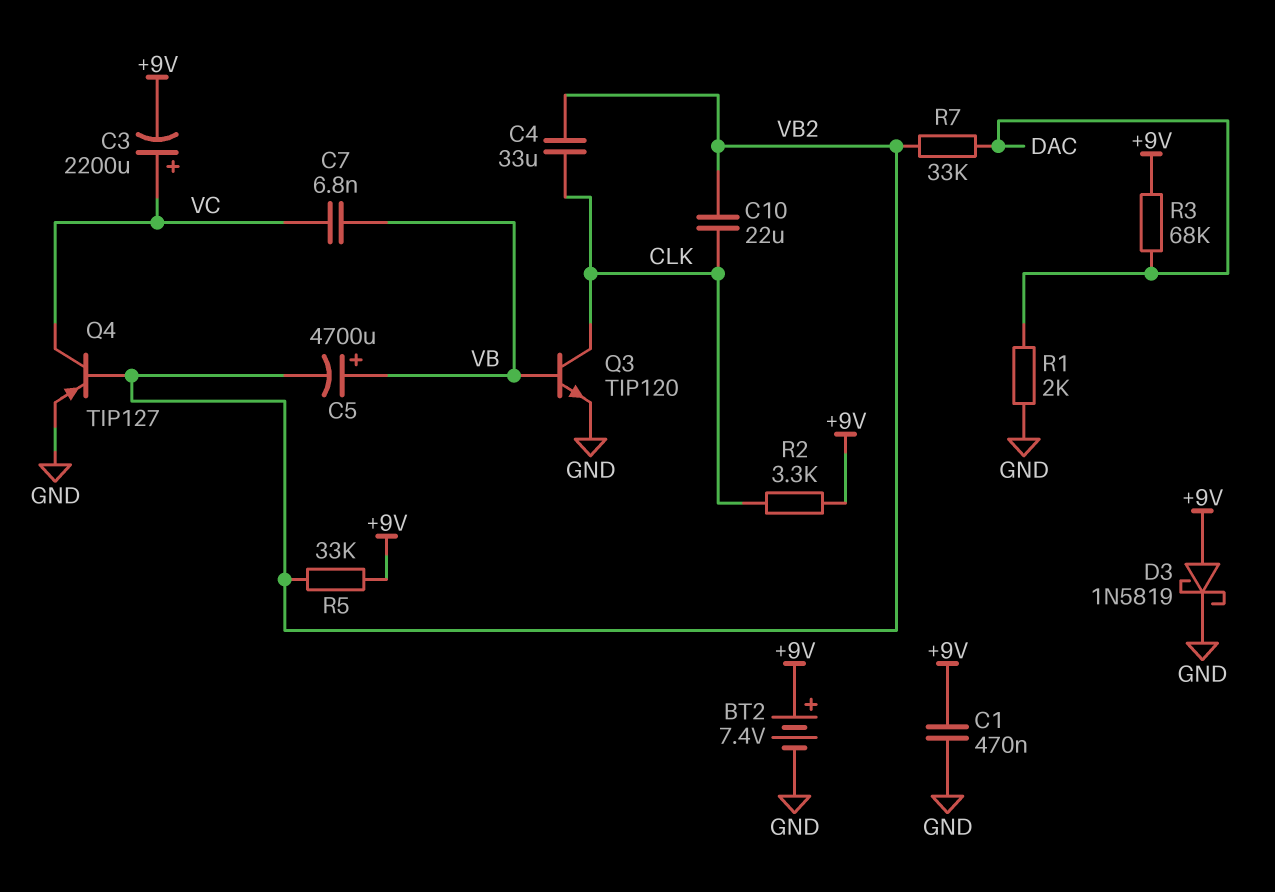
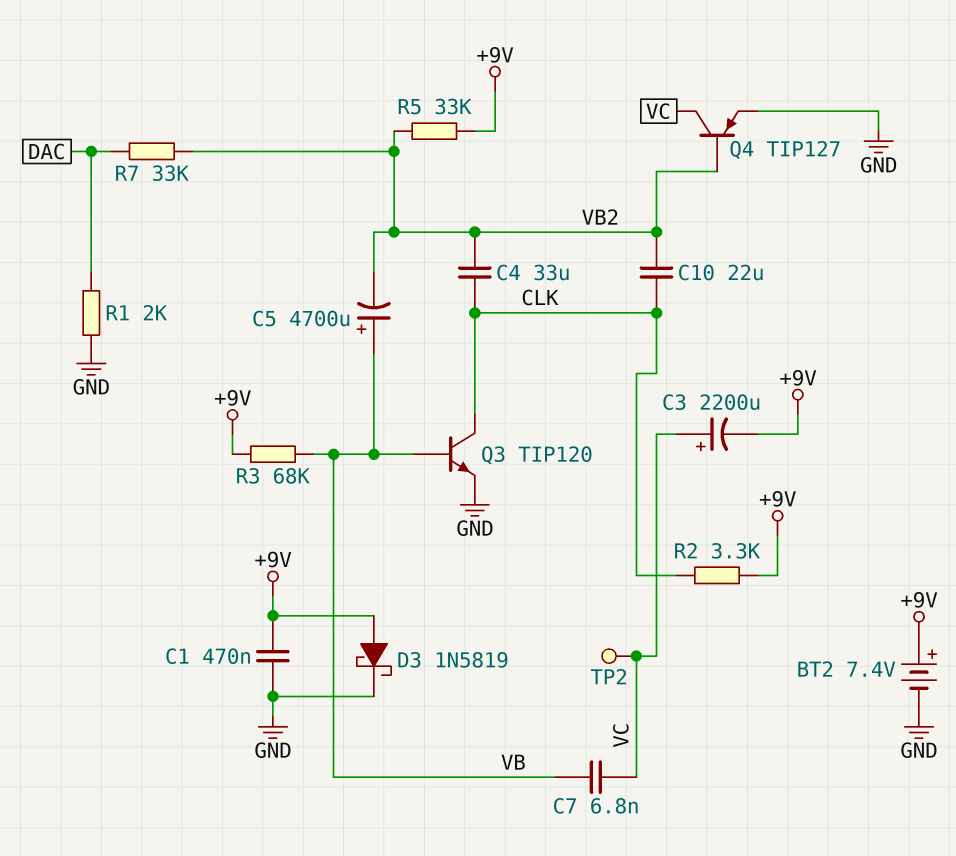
R3: 68k (+9V, DAC) -> 68k (+9V, VB)
TP2: none -> test point (VC)

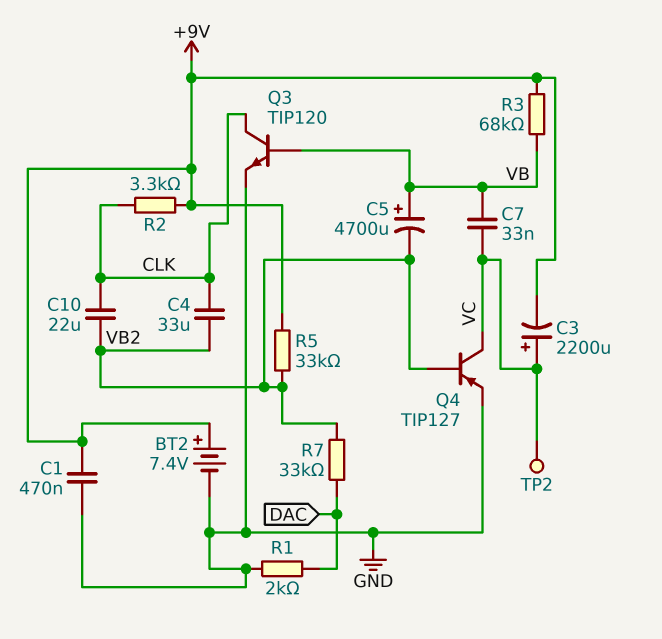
C7: 6.8nF (VB, VC) -> 33nF (VB, VC)
D3: schottky 1N5819 (A +9V, K GND) -> none

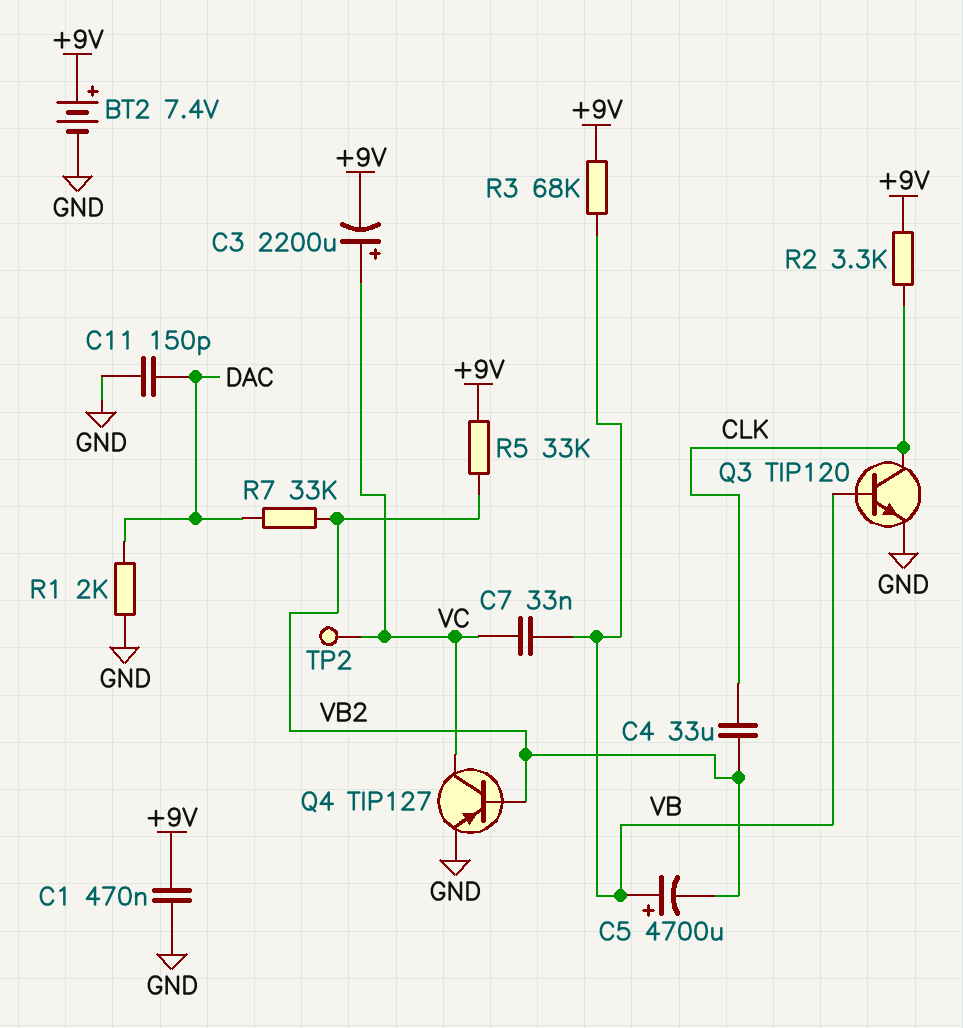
C10: 22uF (CLK, VB2) -> none
C11: none -> 150pF (DAC, GND)

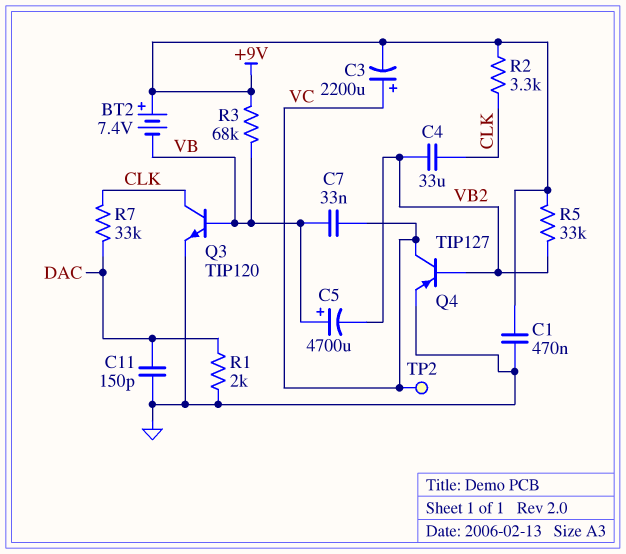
BT2: 7.4V (plus +9V, minus GND) -> 7.4V (plus +9V, minus VB)
R7: 33k (DAC, VB2) -> 33k (CLK, DAC)

